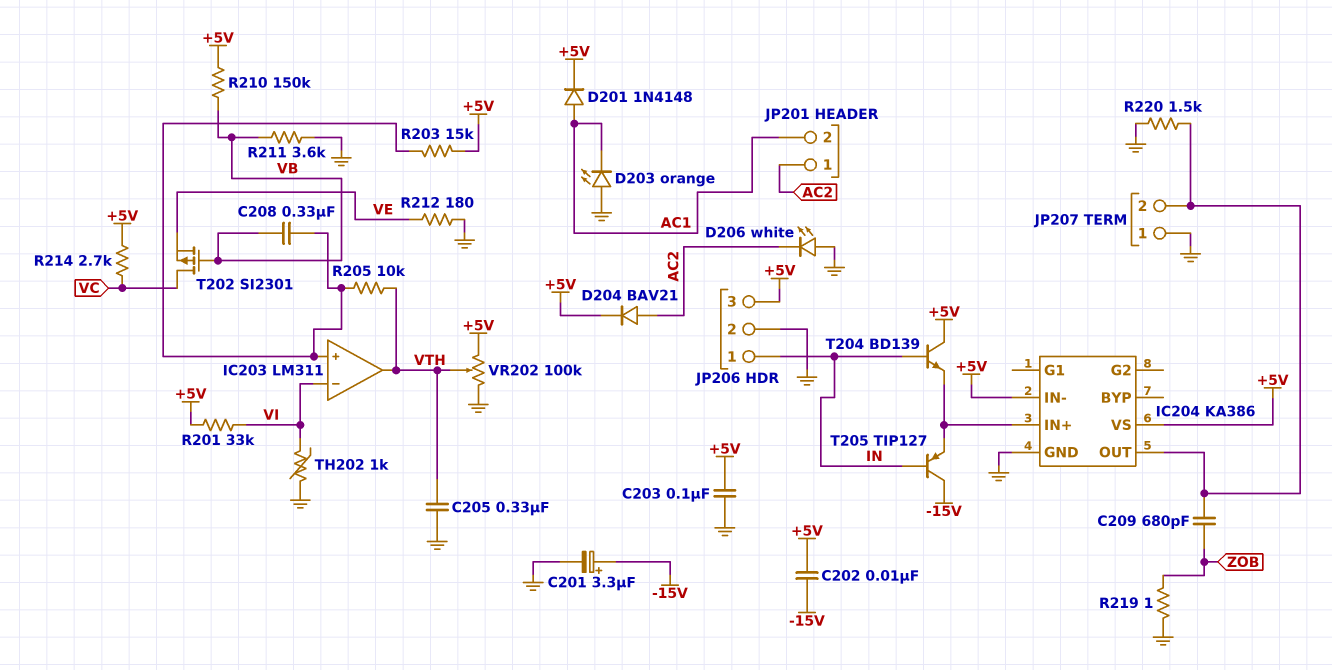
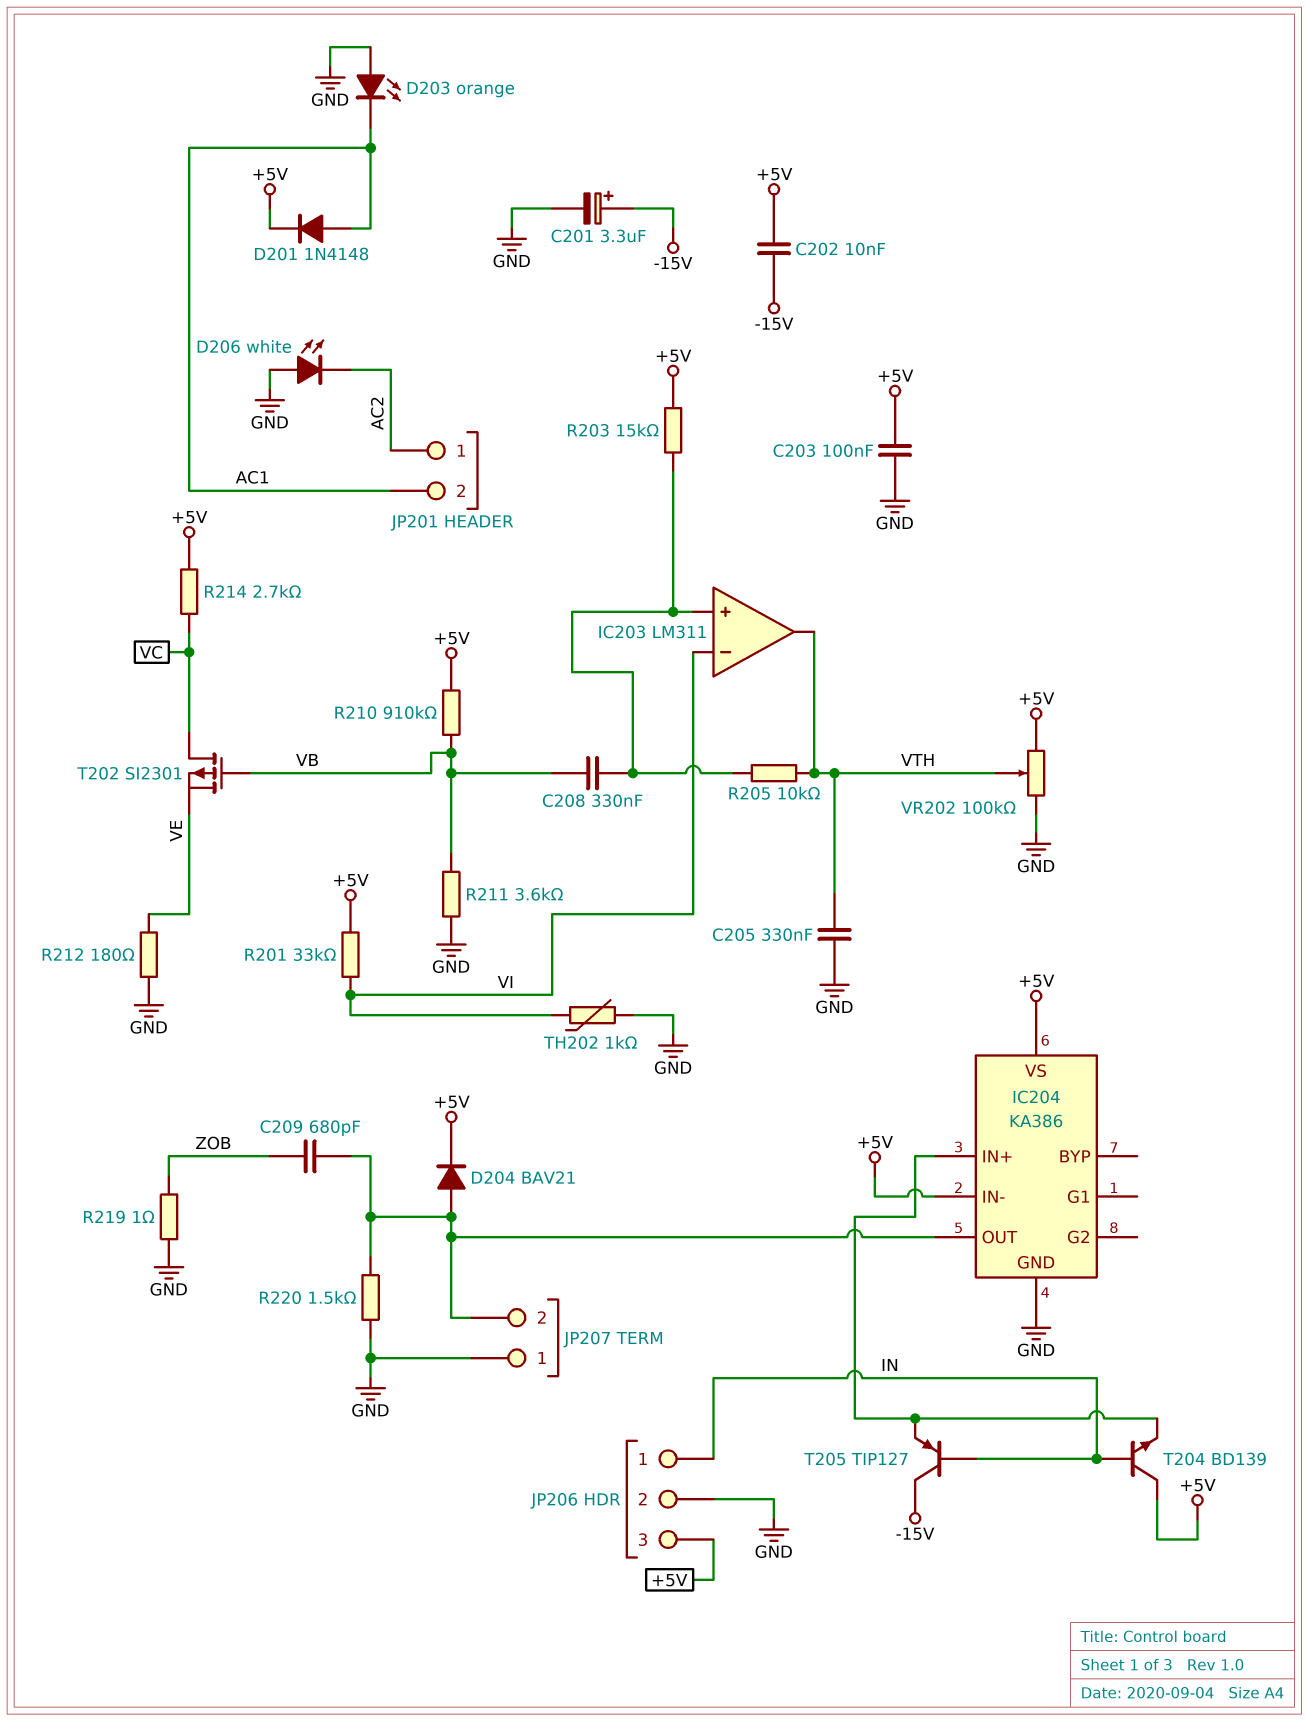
D204: diode BAV21 (A AC2, K +5V) -> diode BAV21 (A IC204/OUT, K +5V)
R210: 150k (+5V, VB) -> 910k (+5V, VB)

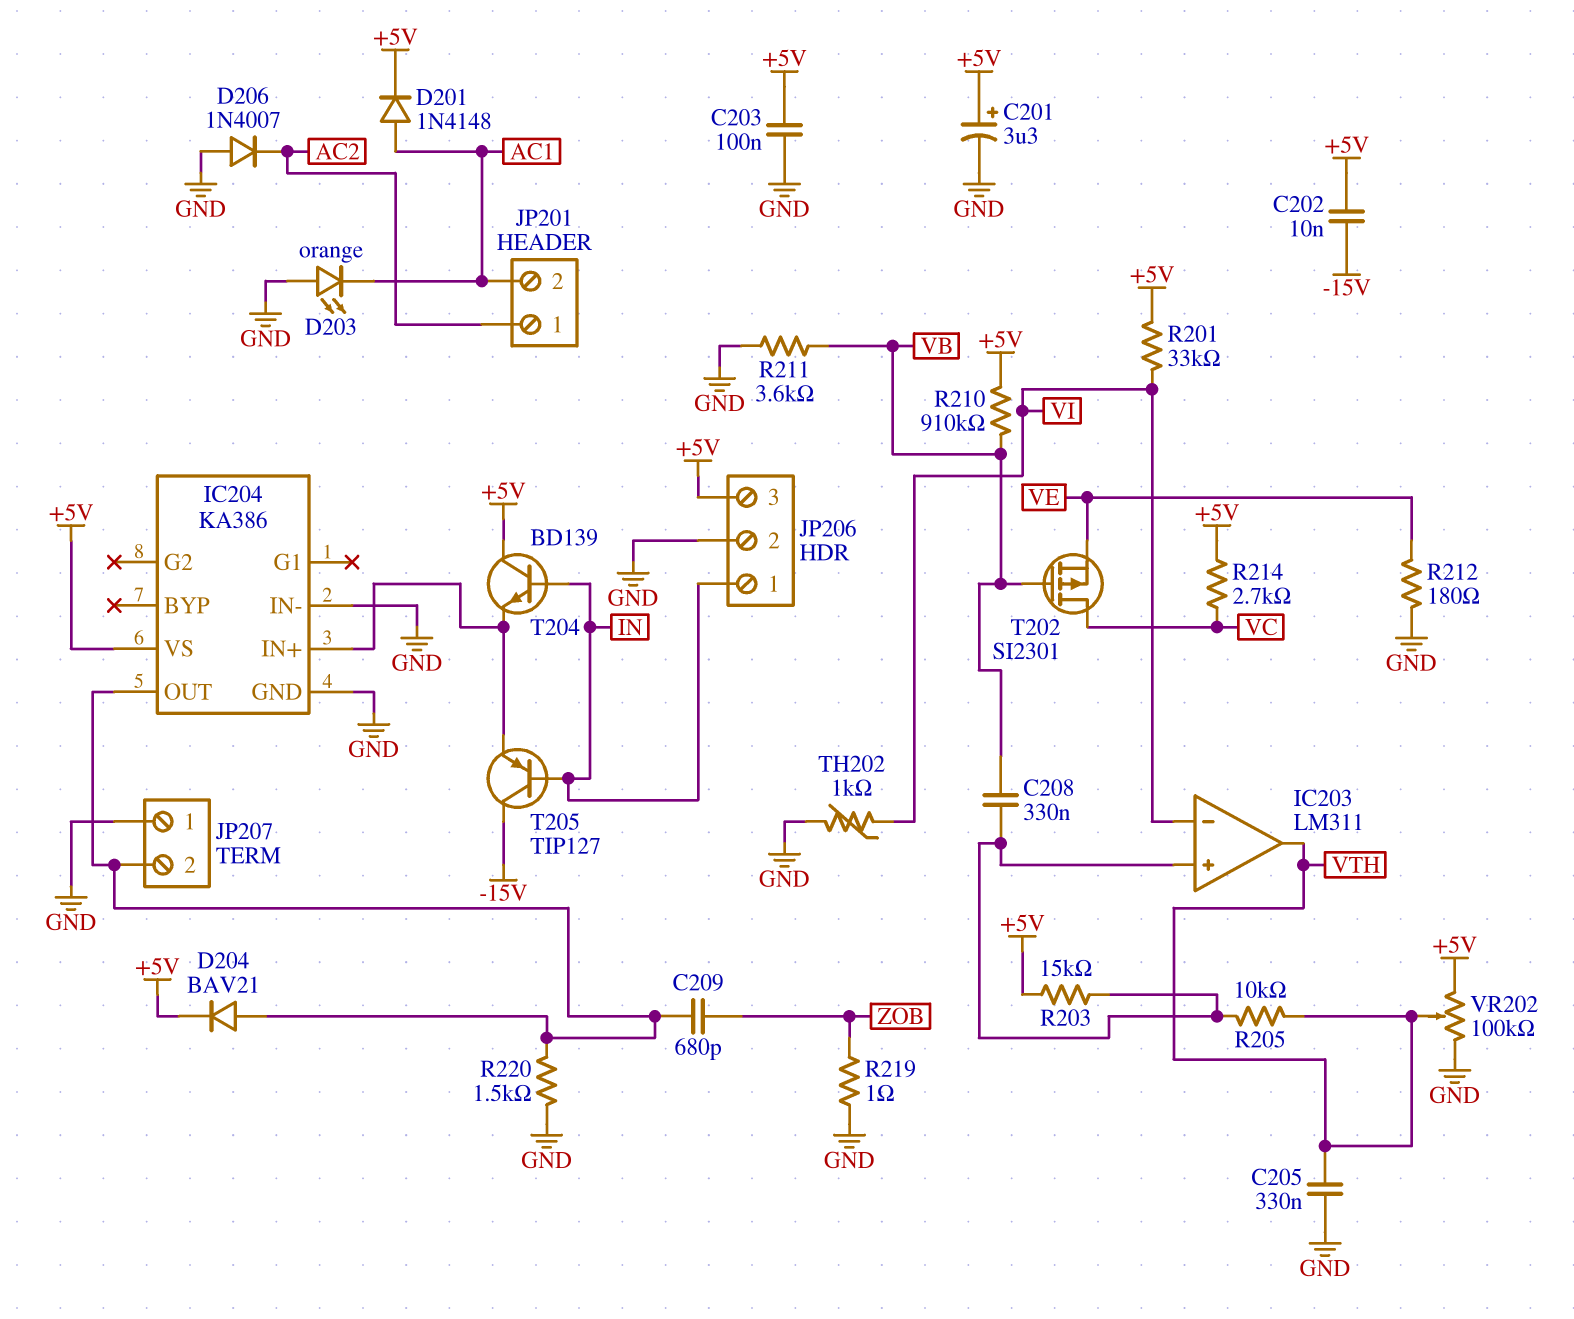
C201: 3.3uF (plus -15V, minus GND) -> 3.3uF (plus +5V, minus GND)
D206: LED white (A GND, K AC2) -> diode 1N4007 (A GND, K AC2)
IC204 pin IN-: +5V -> GND

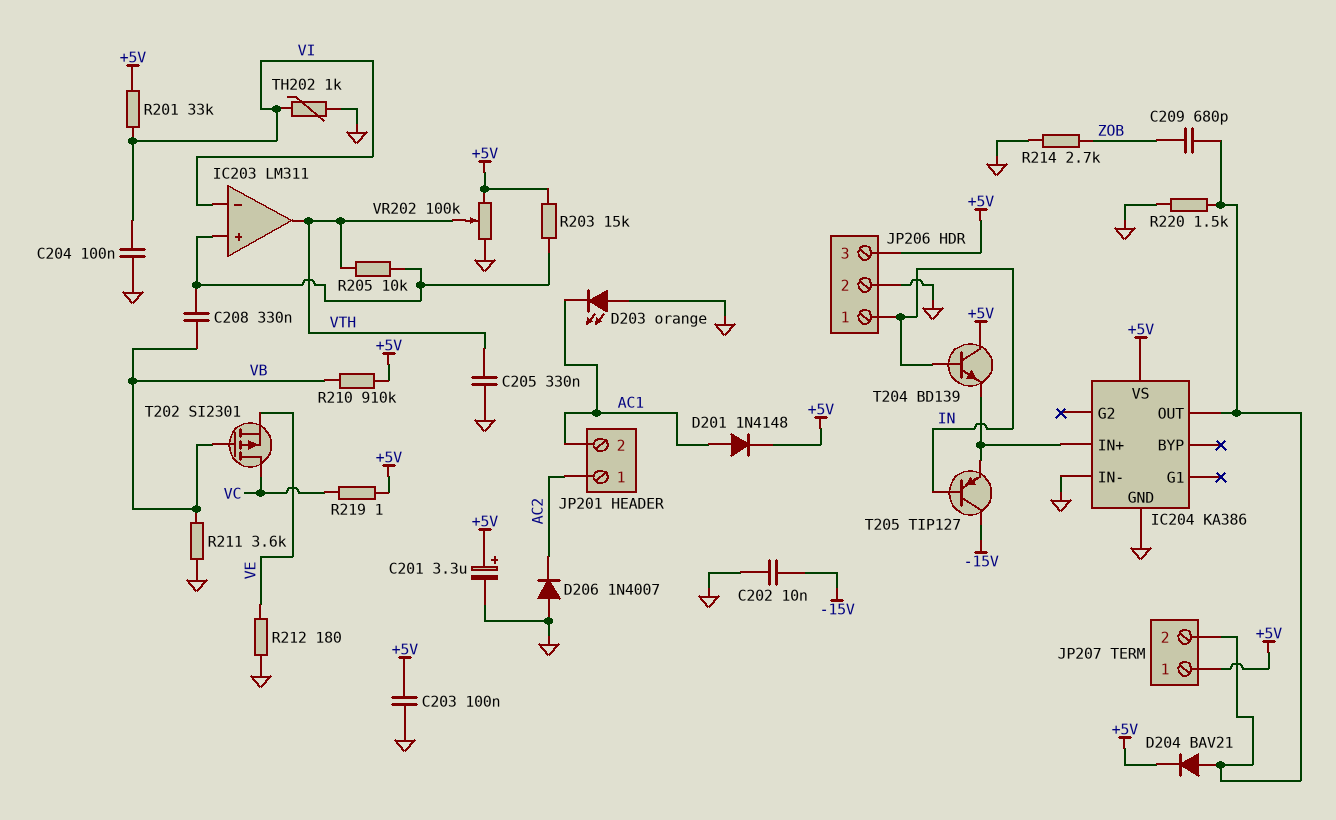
C202: 10nF (+5V, -15V) -> 10nF (-15V, GND)
C204: none -> 100nF (GND, VI)
JP207 pin 1: GND -> +5V
R214: 2.7k (+5V, VC) -> 2.7k (GND, ZOB)
R219: 1 (GND, ZOB) -> 1 (+5V, VC)

